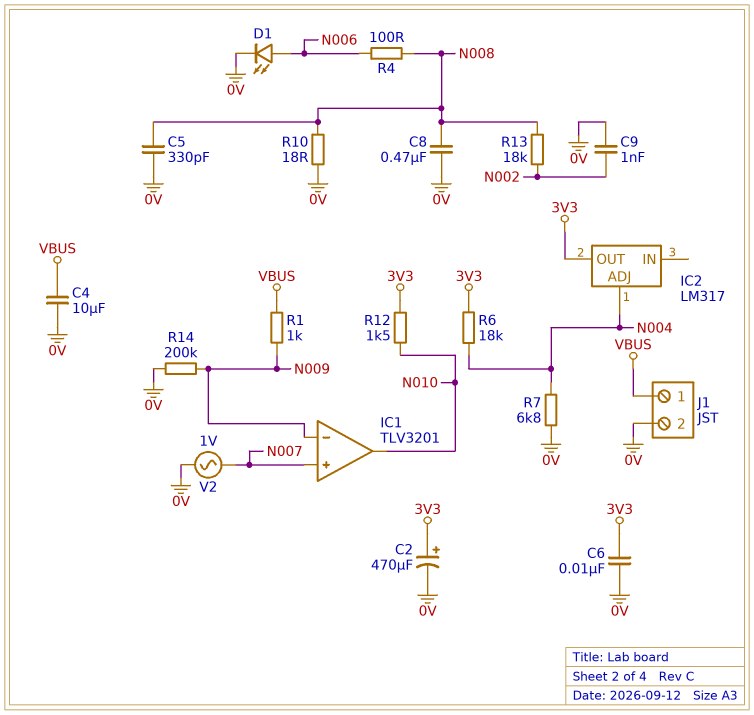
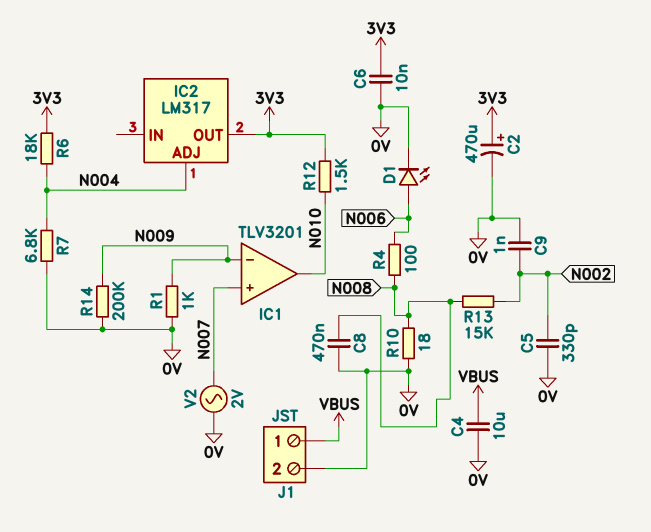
C5: 330pF (0V, N008) -> 330pF (0V, N002)
R1: 1k (N009, VBUS) -> 1k (0V, N009)
R13: 18k (N002, N008) -> 15k (N002, N008)
V2: AC 1V (0V, N007) -> AC 2V (0V, N007)

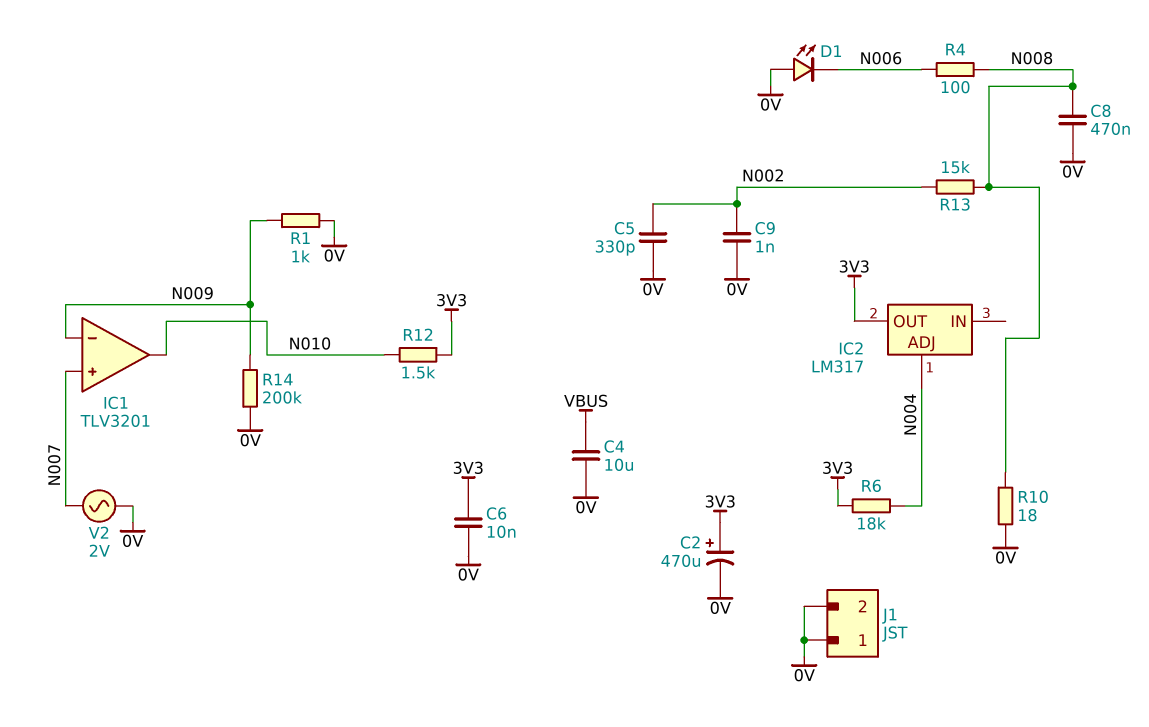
D1: LED (A N006, K 0V) -> LED (A 0V, K N006)
J1 pin 1: VBUS -> 0V
R7: 6.8k (0V, N004) -> none

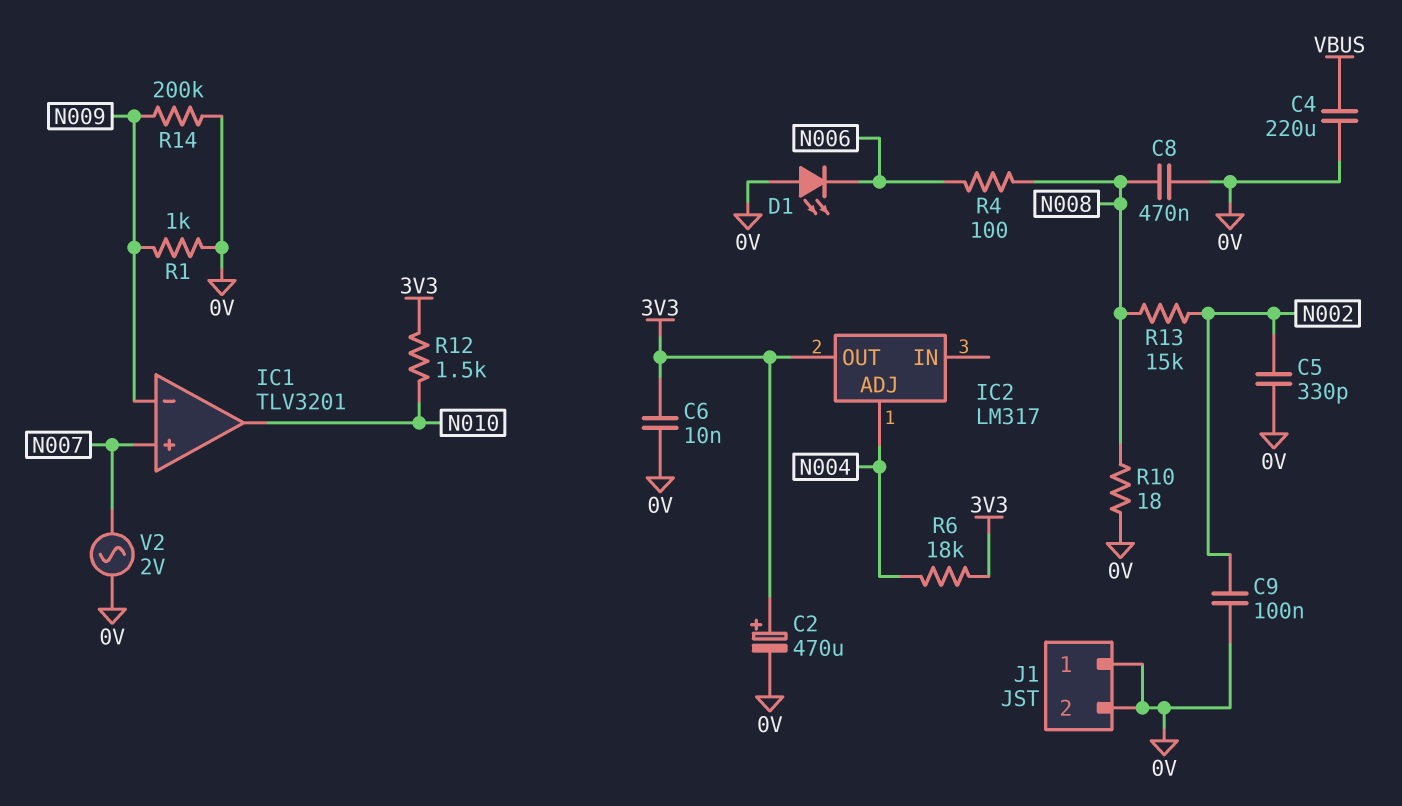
C4: 10uF (0V, VBUS) -> 220uF (0V, VBUS)
C9: 1nF (0V, N002) -> 100nF (0V, N002)

